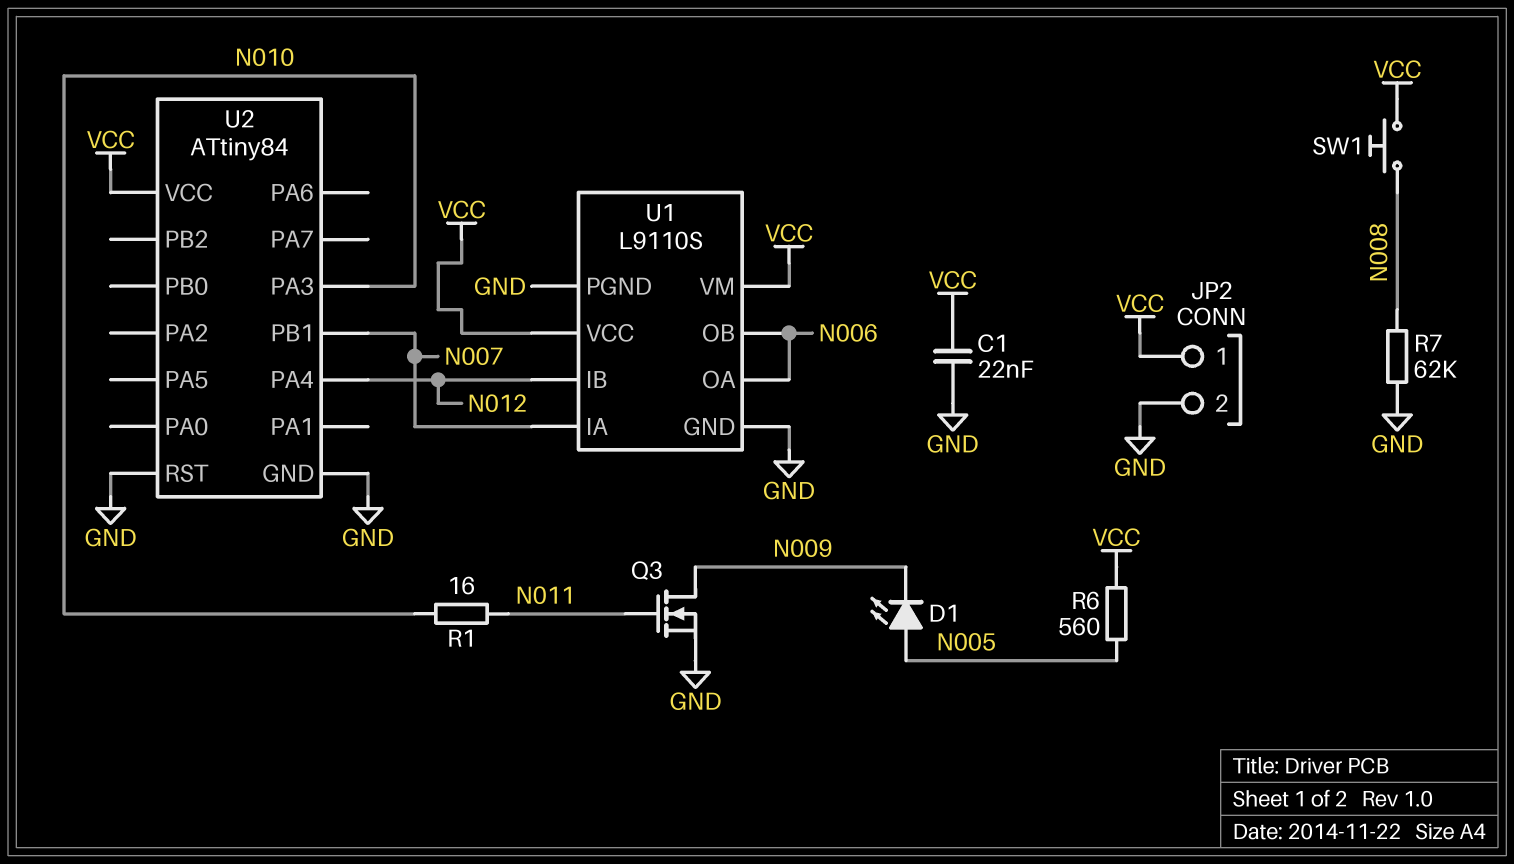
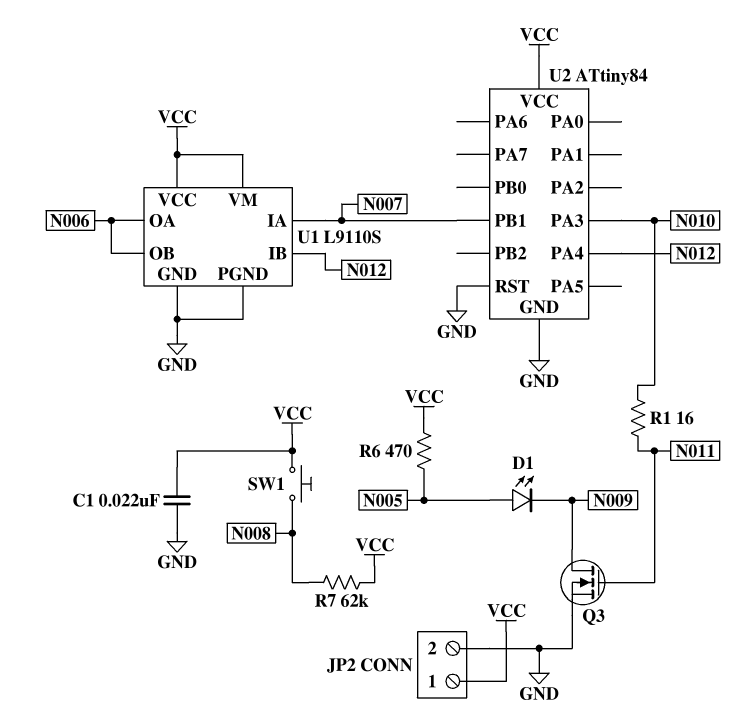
R6: 560 (N005, VCC) -> 470 (N005, VCC)
R7: 62k (GND, N008) -> 62k (N008, VCC)

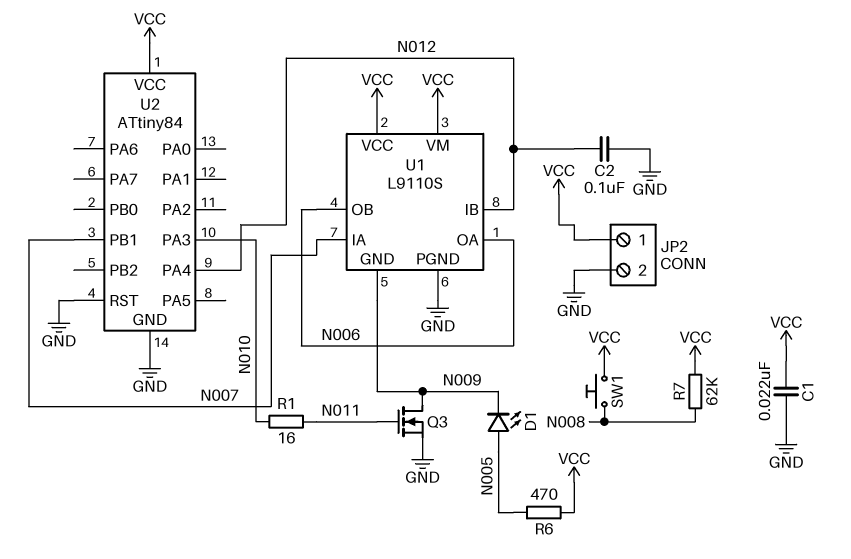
C2: none -> 100nF (GND, N012)
U1 pin GND: GND -> N009

